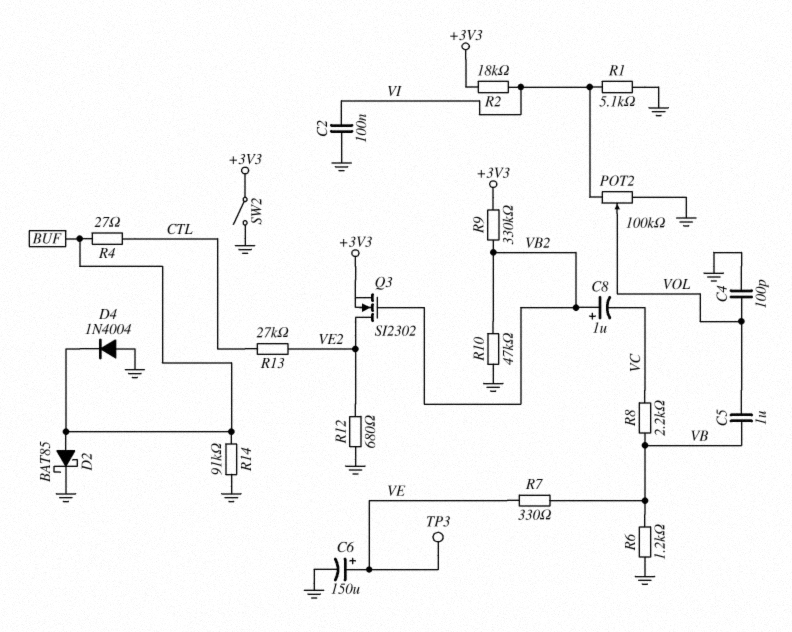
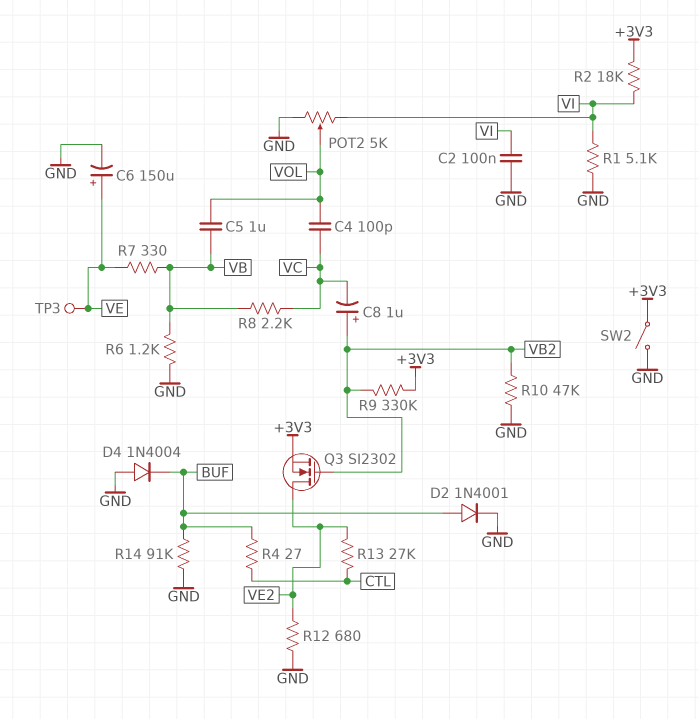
C4: 100pF (GND, VOL) -> 100pF (VC, VOL)
D2: schottky BAT85 (A BUF, K GND) -> diode 1N4001 (A BUF, K GND)
POT2: 100k (GND, VI, wiper VOL) -> 5k (GND, VI, wiper VOL)

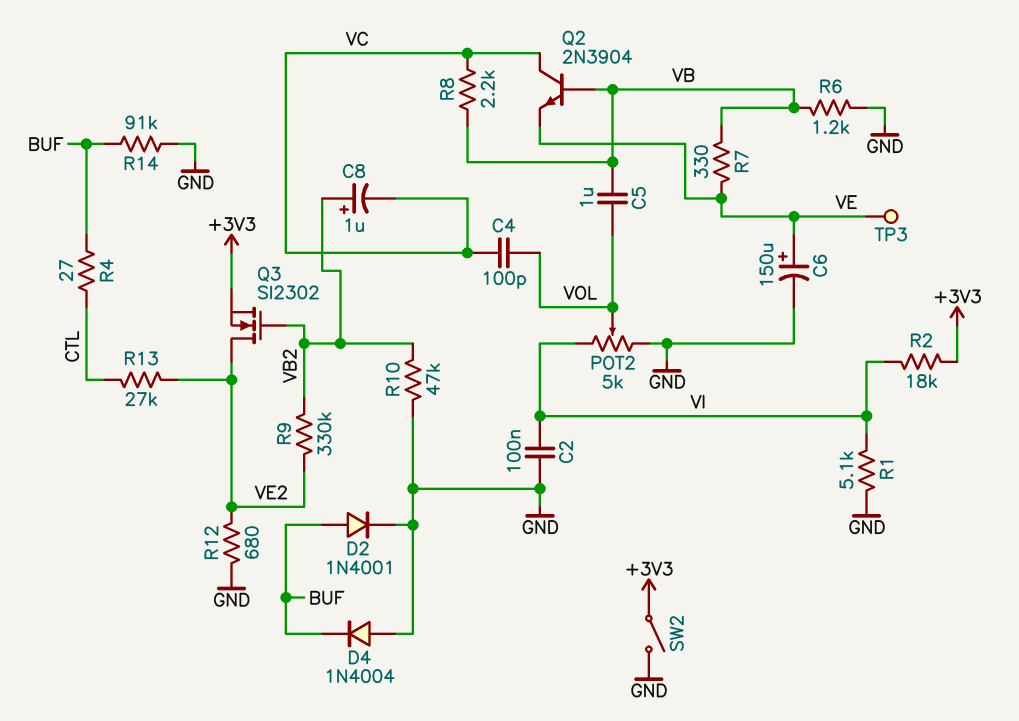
Q2: none -> NPN 2N3904 (B VB, C VC, E VE)
R9: 330k (+3V3, VB2) -> 330k (VB2, VE2)

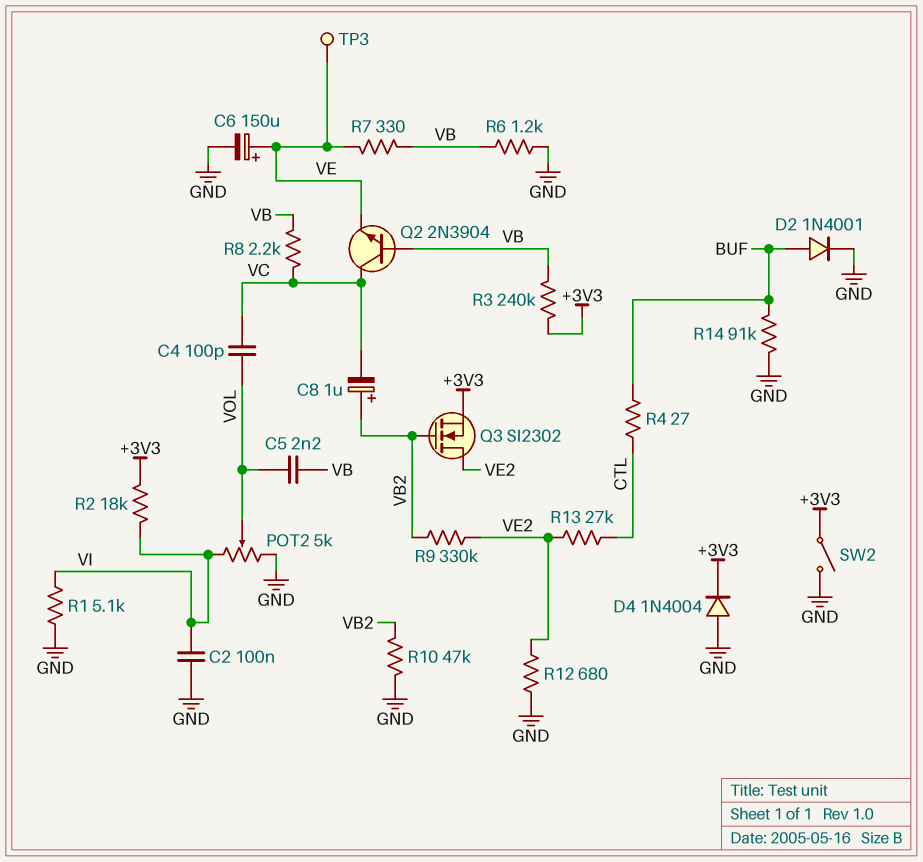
C5: 1uF (VB, VOL) -> 2.2nF (VB, VOL)
D4: diode 1N4004 (A GND, K BUF) -> diode 1N4004 (A GND, K +3V3)
R3: none -> 240k (+3V3, VB)

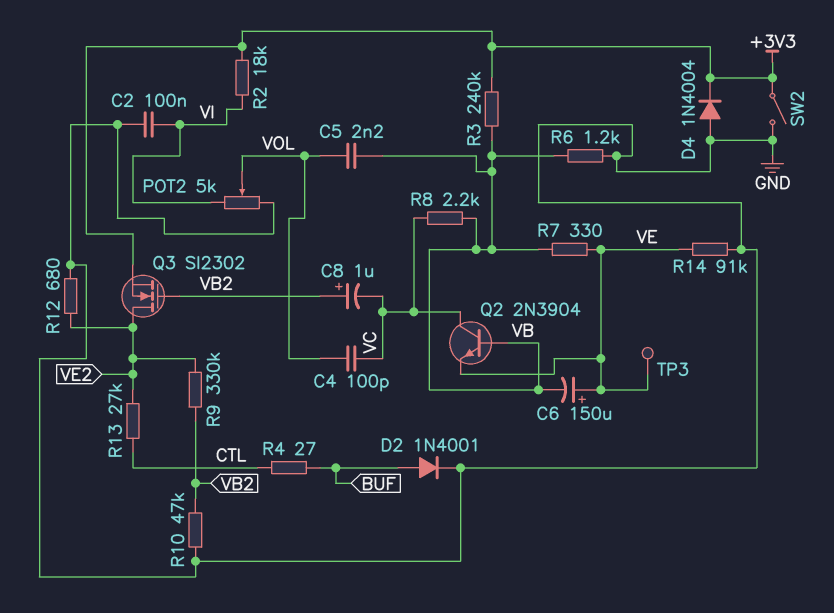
C6: 150uF (plus VE, minus GND) -> 150uF (plus VE, minus VB)
R1: 5.1k (GND, VI) -> none
R14: 91k (BUF, GND) -> 91k (GND, VE)

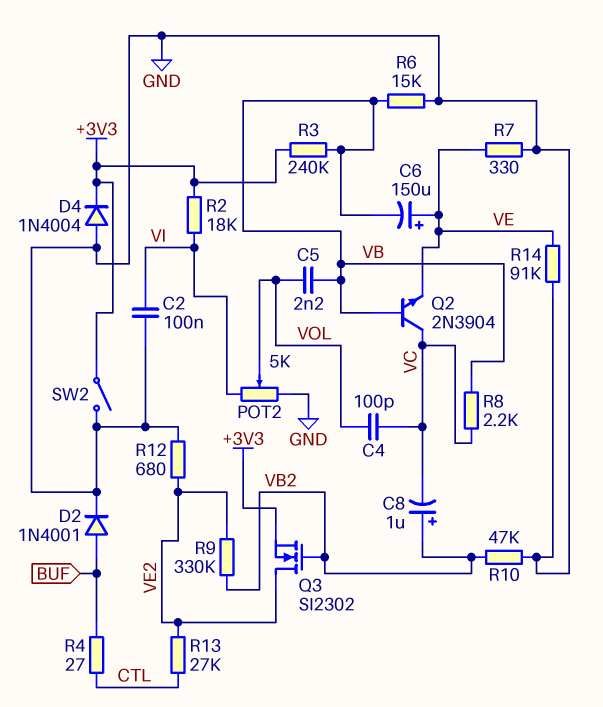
R6: 1.2k (GND, VB) -> 15k (GND, VB)
R7: 330 (VB, VE) -> 330 (GND, VE)
TP3: test point (VE) -> none

